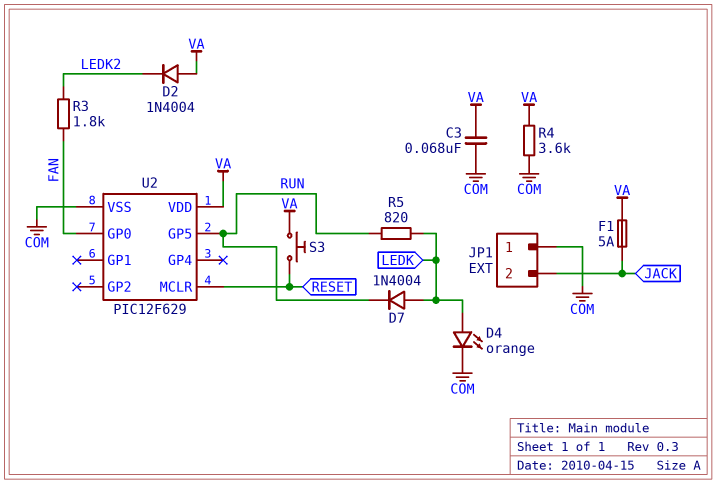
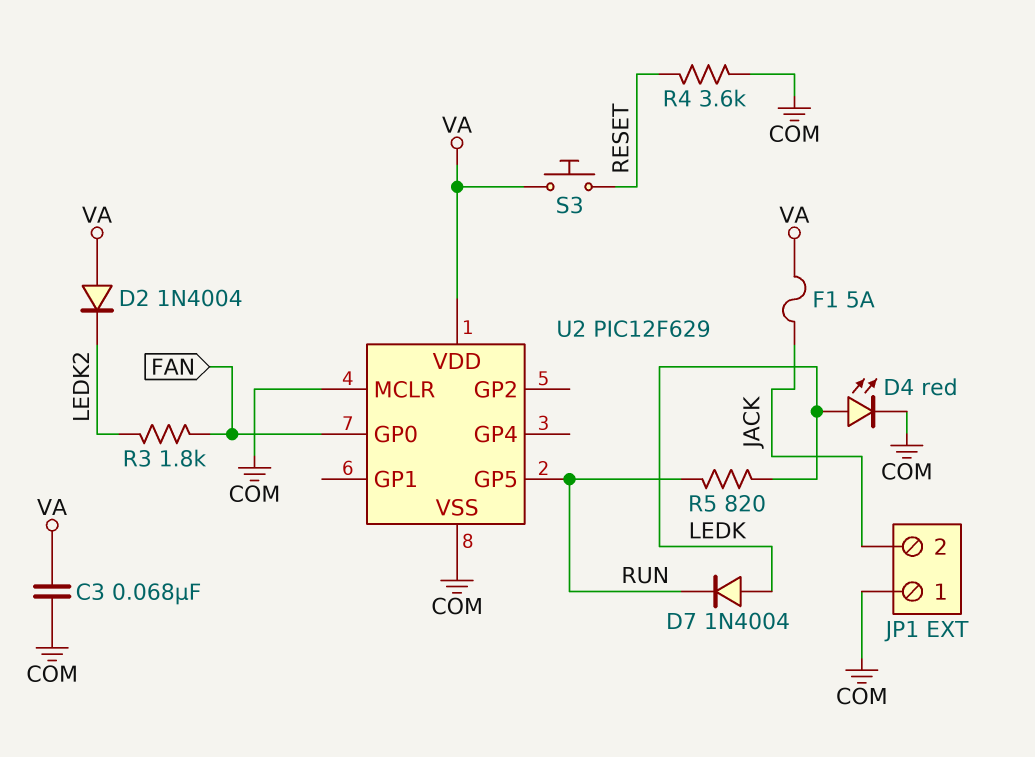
D4: LED orange (A LEDK, K COM) -> LED red (A LEDK, K COM)
R4: 3.6k (COM, VA) -> 3.6k (COM, RESET)
U2 pin MCLR: RESET -> COM

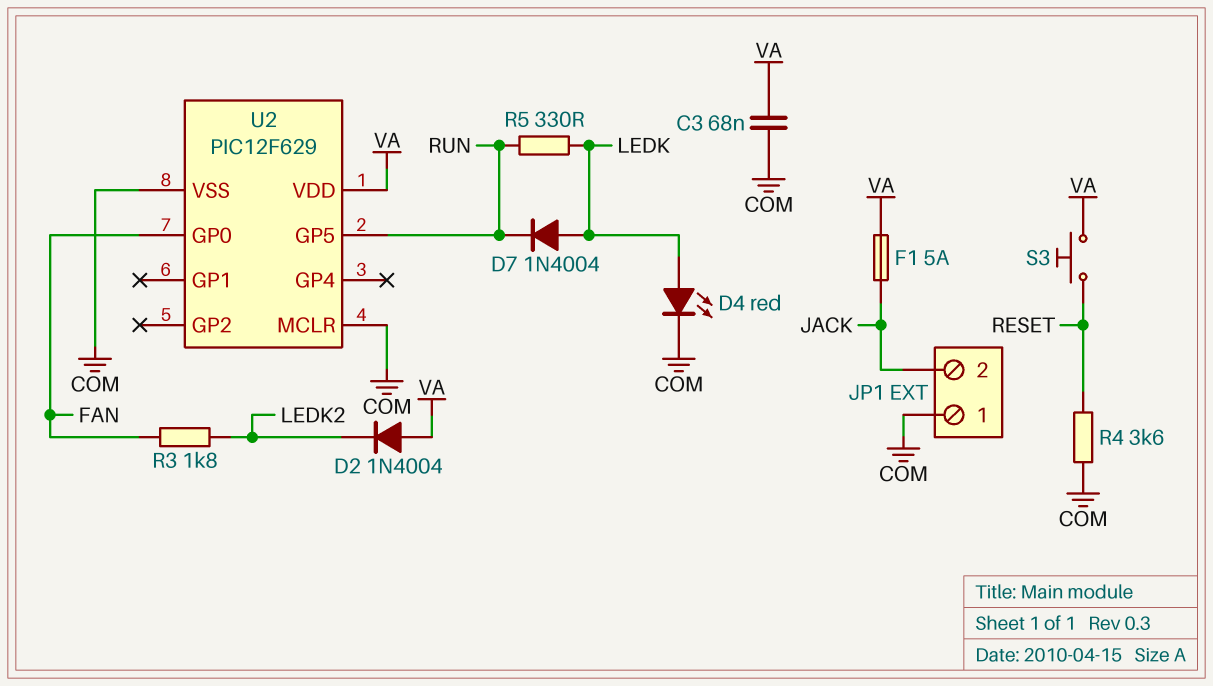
R5: 820 (LEDK, RUN) -> 330 (LEDK, RUN)

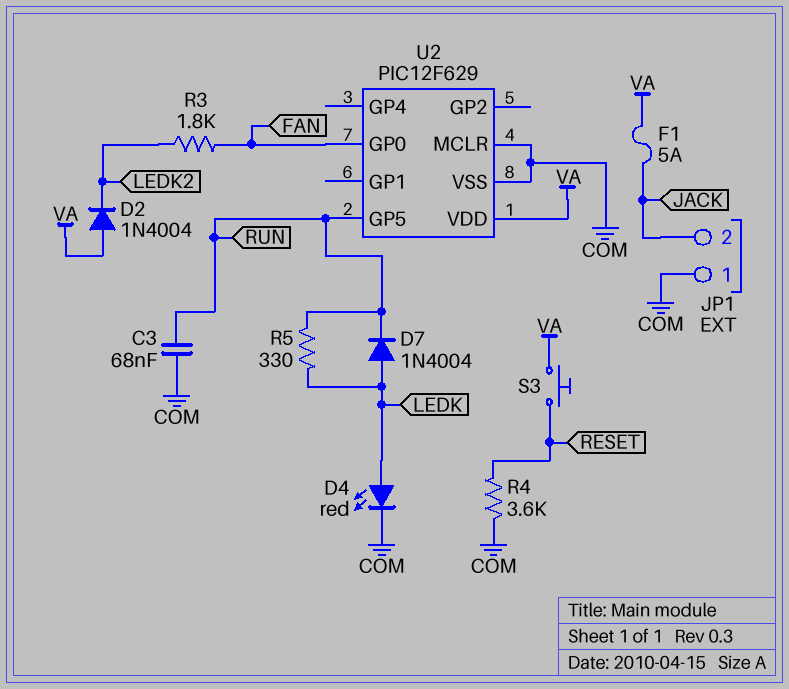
C3: 68nF (COM, VA) -> 68nF (COM, RUN)

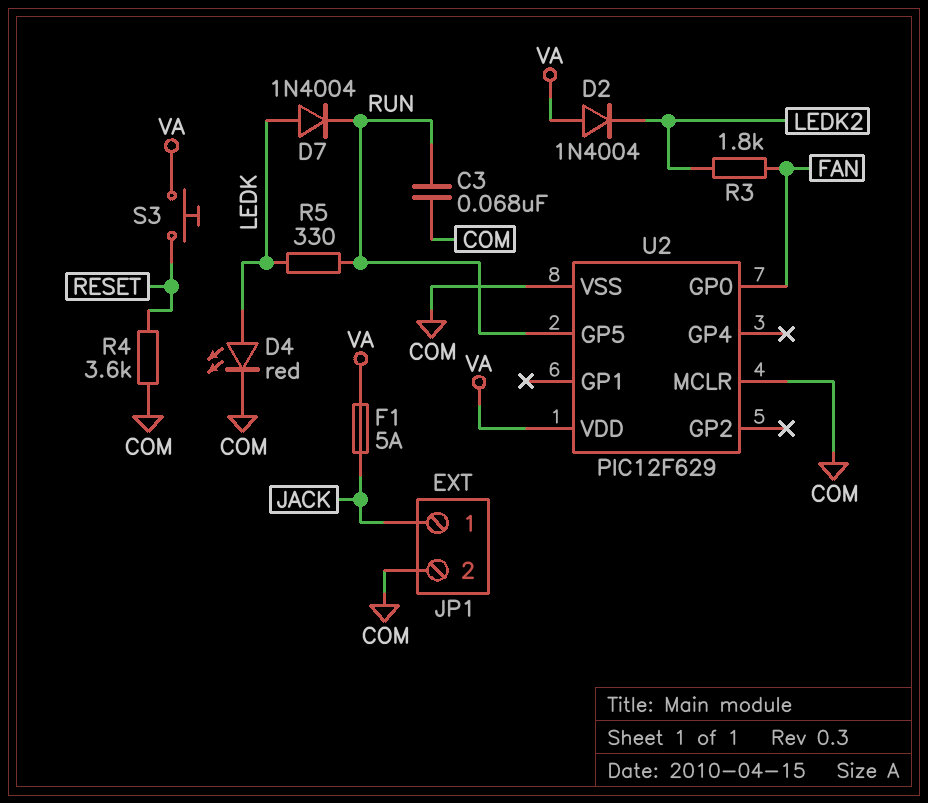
JP1 pin 1: COM -> JACK
JP1 pin 2: JACK -> COM

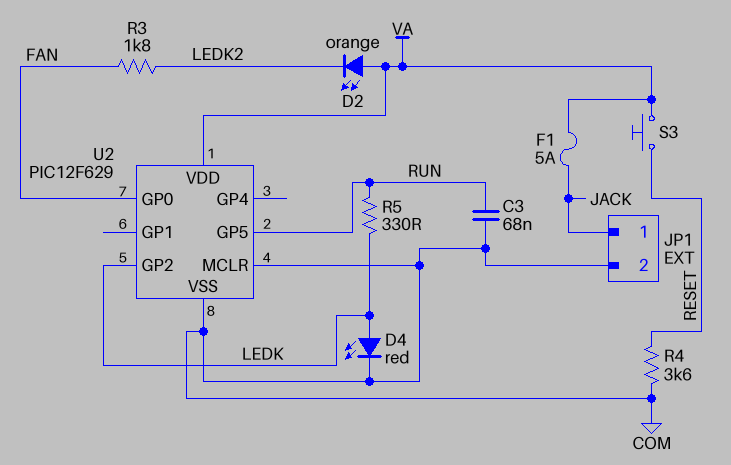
D2: diode 1N4004 (A VA, K LEDK2) -> LED orange (A VA, K LEDK2)
D7: diode 1N4004 (A LEDK, K RUN) -> none
U2 pin GP2: none -> LEDK

